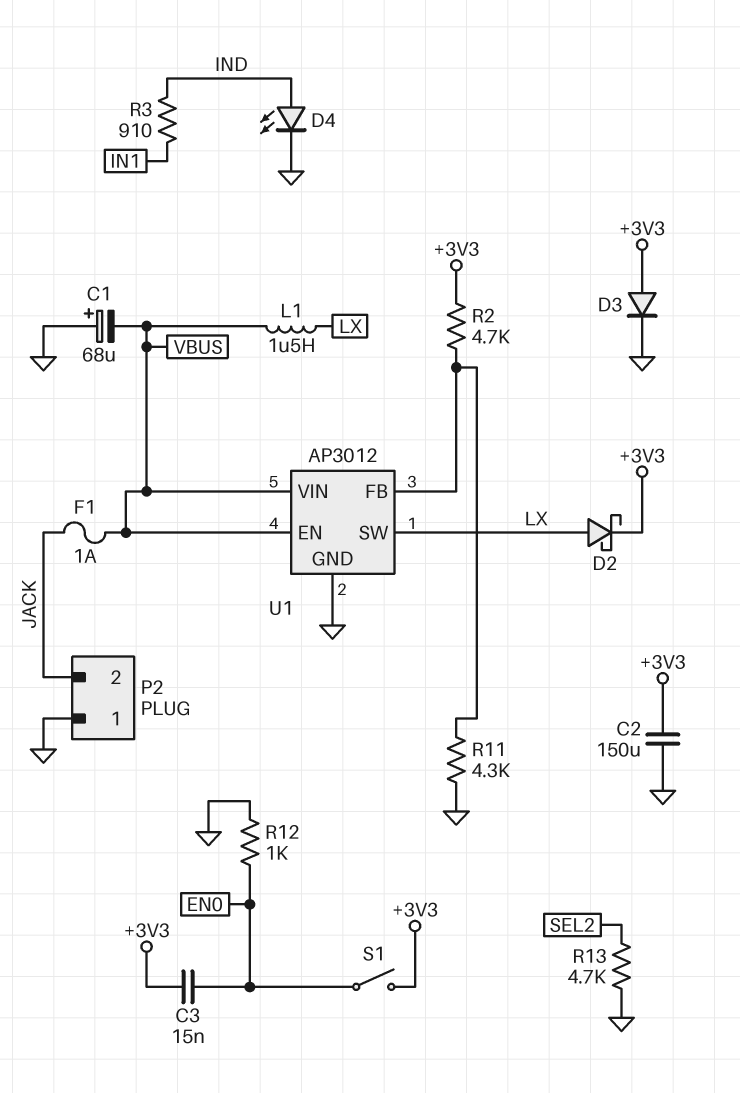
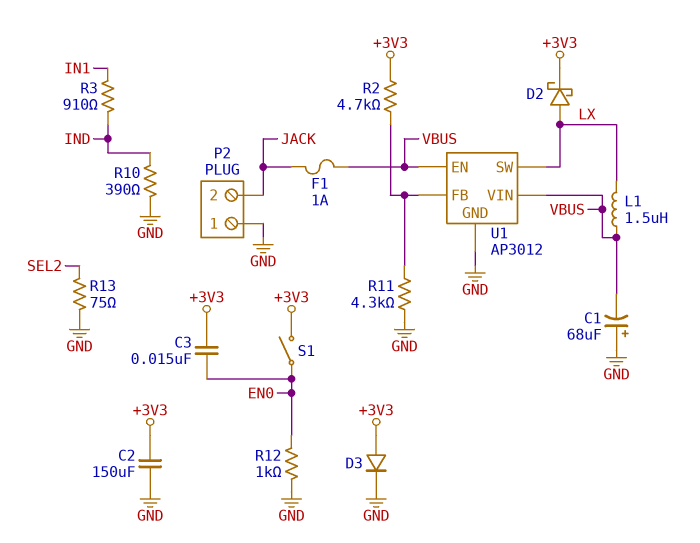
D4: LED (A IND, K GND) -> none
R10: none -> 390 (GND, IND)
R13: 4.7k (GND, SEL2) -> 75 (GND, SEL2)

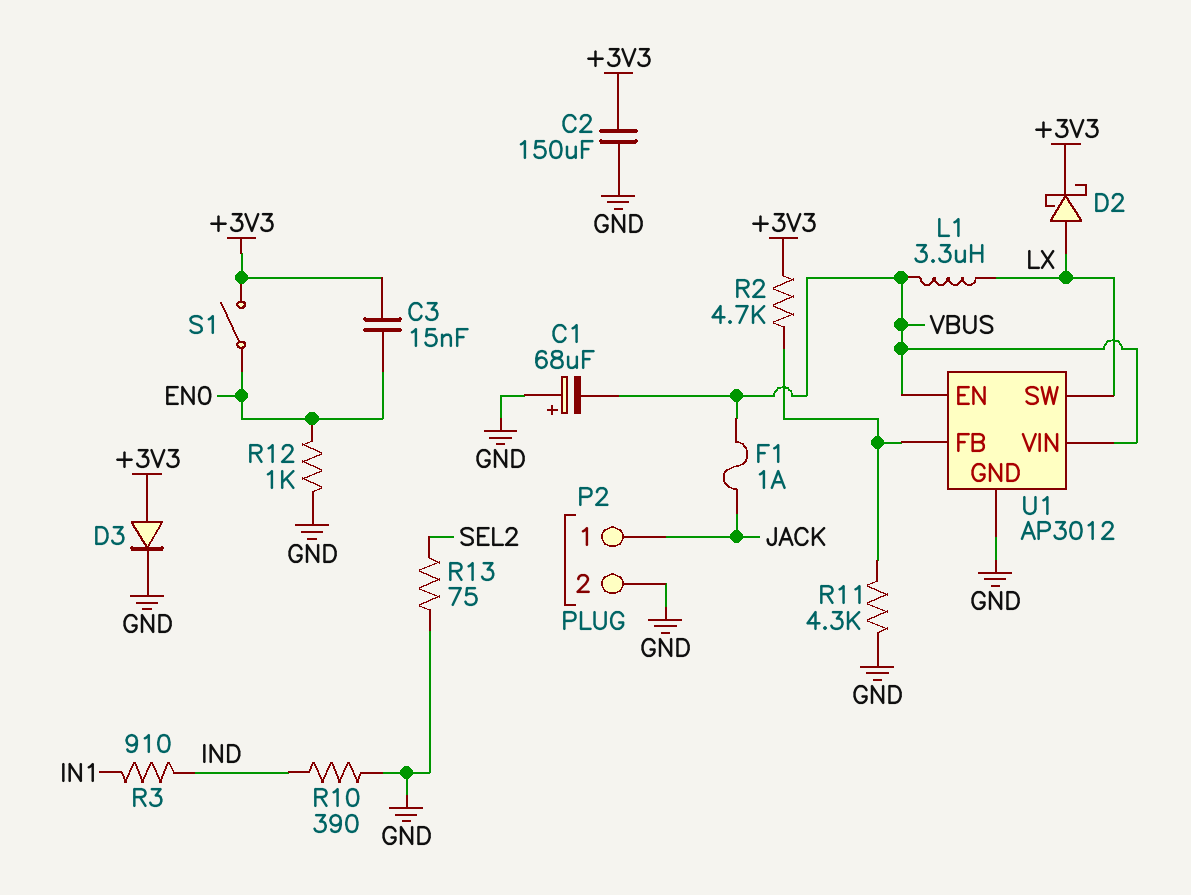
L1: 1.5uH (LX, VBUS) -> 3.3uH (LX, VBUS)
P2 pin 1: GND -> JACK
P2 pin 2: JACK -> GND

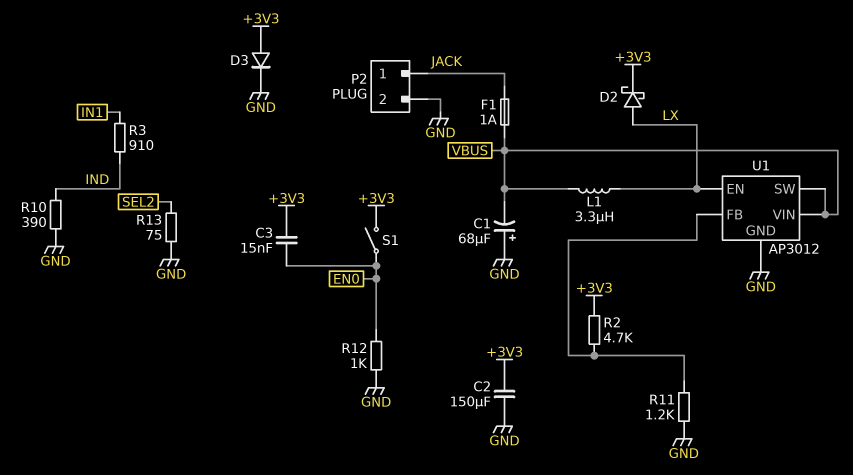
R11: 4.3k (GND, U1/FB) -> 1.2k (GND, U1/FB)
U1 pin EN: VBUS -> LX
U1 pin SW: LX -> VBUS

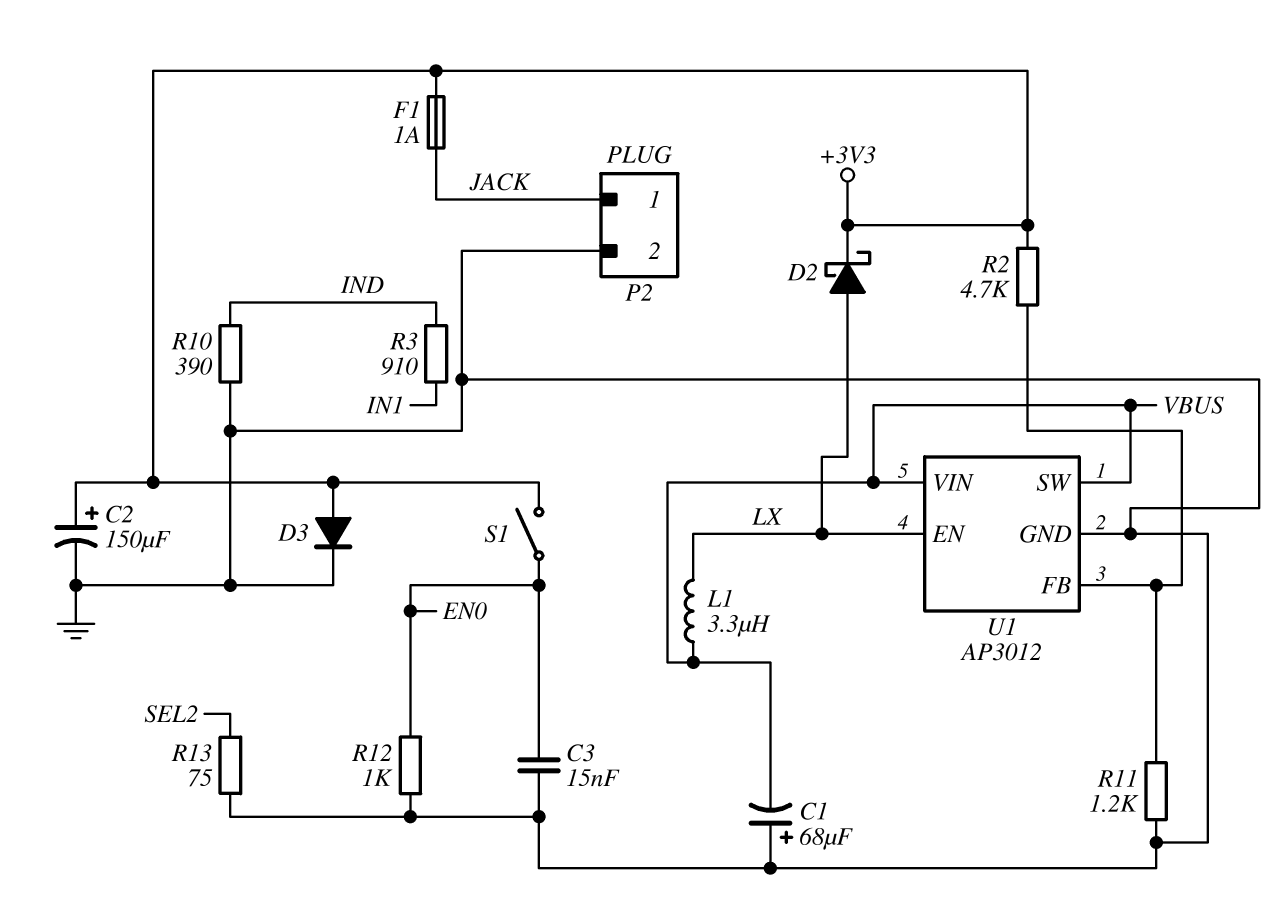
C2: 150uF (+3V3, GND) -> 150uF (plus +3V3, minus GND)
C3: 15nF (+3V3, EN0) -> 15nF (EN0, GND)
F1: 1A (JACK, VBUS) -> 1A (+3V3, JACK)

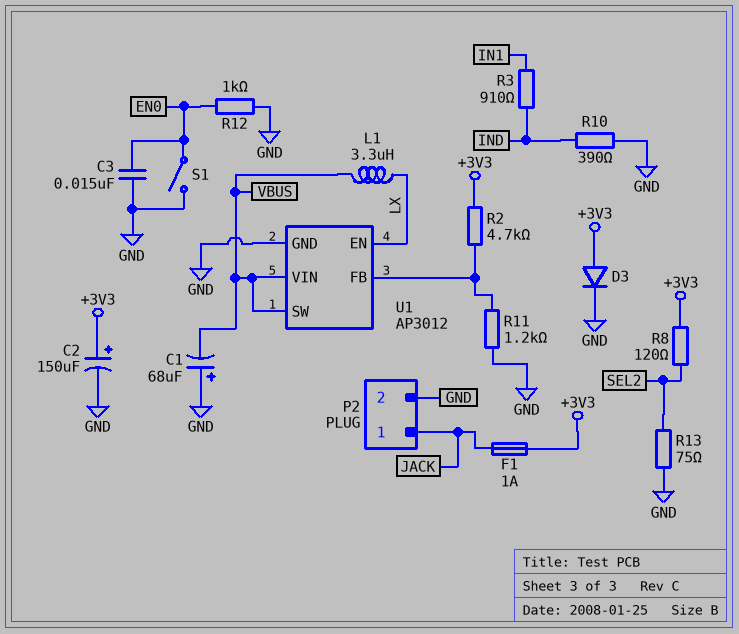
D2: schottky (A LX, K +3V3) -> none
R8: none -> 120 (+3V3, SEL2)
S1: switch (+3V3, EN0) -> switch (EN0, GND)

